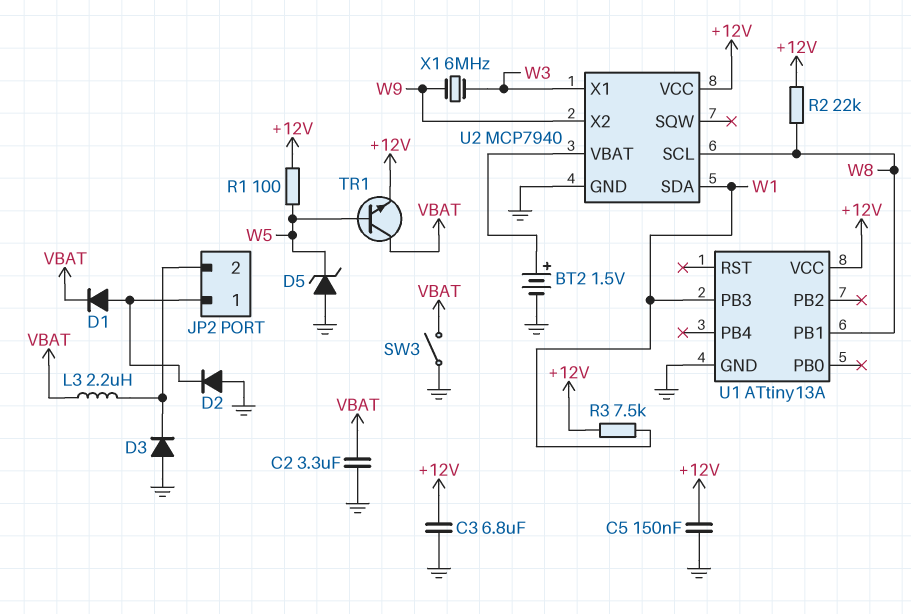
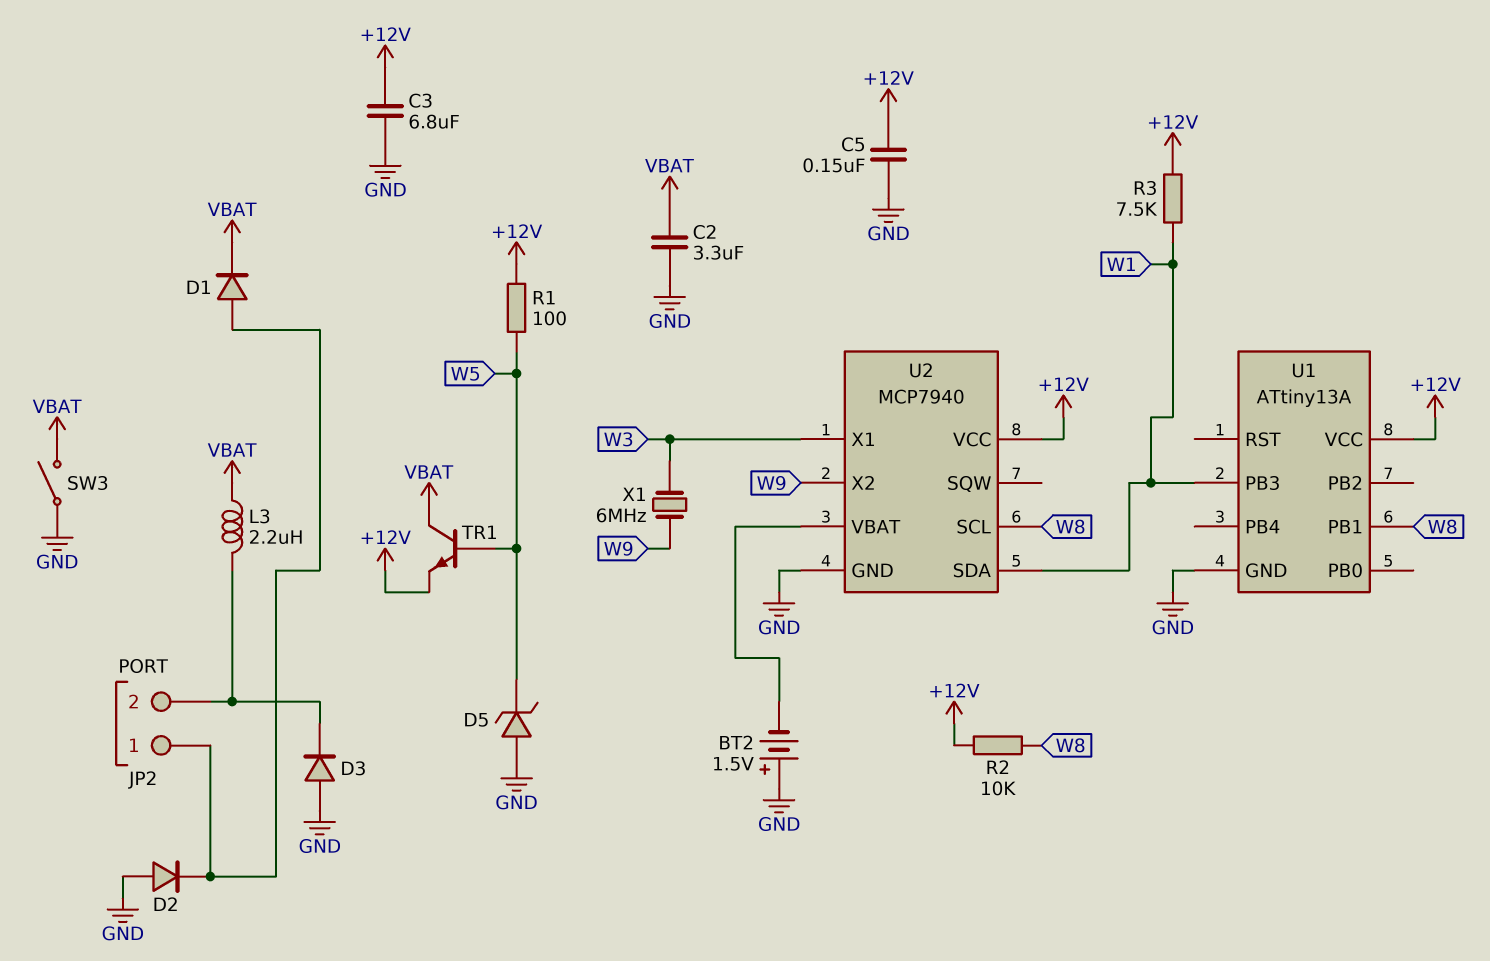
BT2: 1.5V (plus U2/VBAT, minus GND) -> 1.5V (plus GND, minus U2/VBAT)
R2: 22k (+12V, W8) -> 10k (+12V, W8)

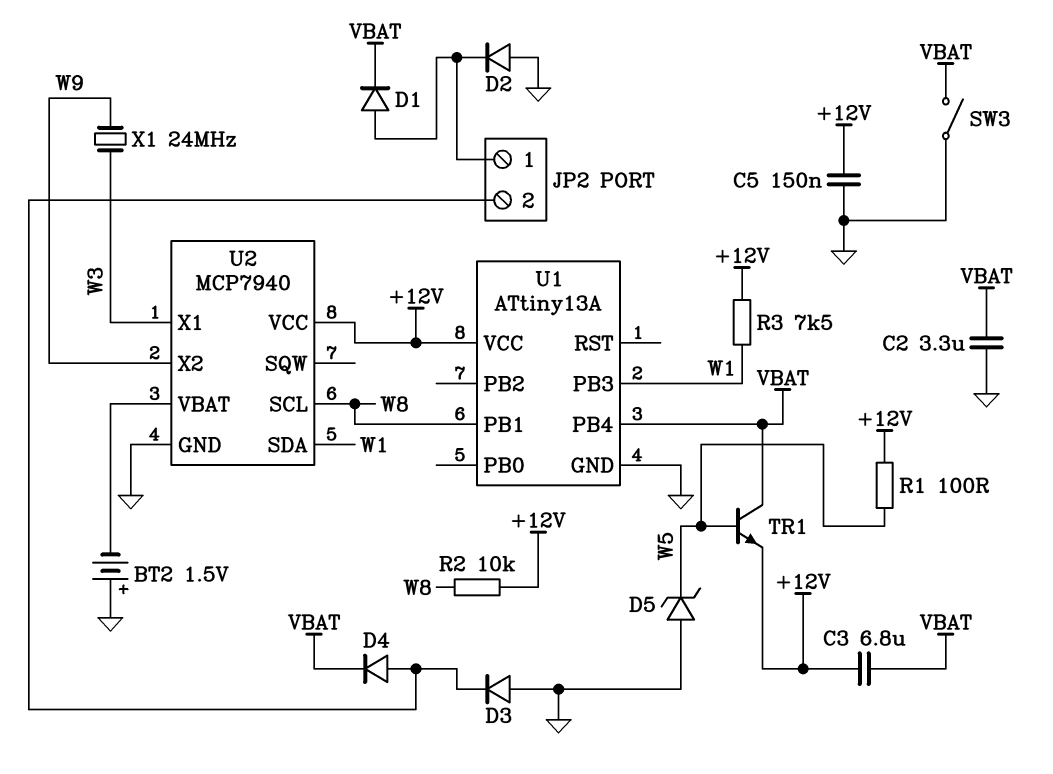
C3: 6.8uF (+12V, GND) -> 6.8uF (+12V, VBAT)
D4: none -> diode (A JP2/2, K VBAT)
L3: 2.2uH (JP2/2, VBAT) -> none
U1 pin PB4: none -> VBAT
X1: 6MHz (W3, W9) -> 24MHz (W3, W9)

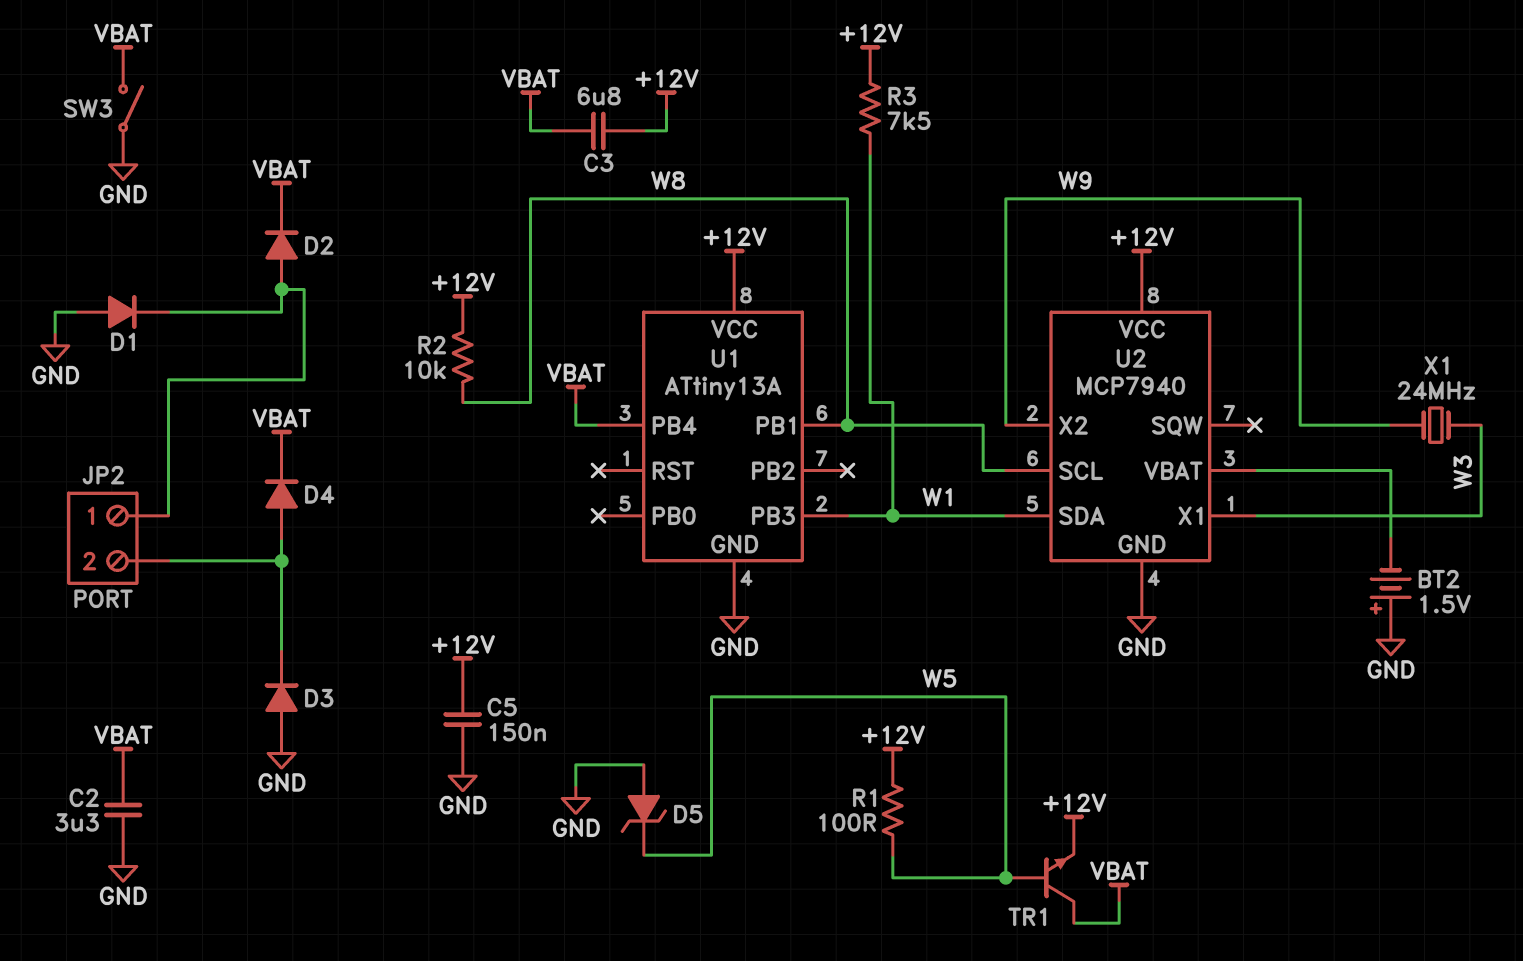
D1: diode (A JP2/1, K VBAT) -> diode (A GND, K JP2/1)
D2: diode (A GND, K JP2/1) -> diode (A JP2/1, K VBAT)

